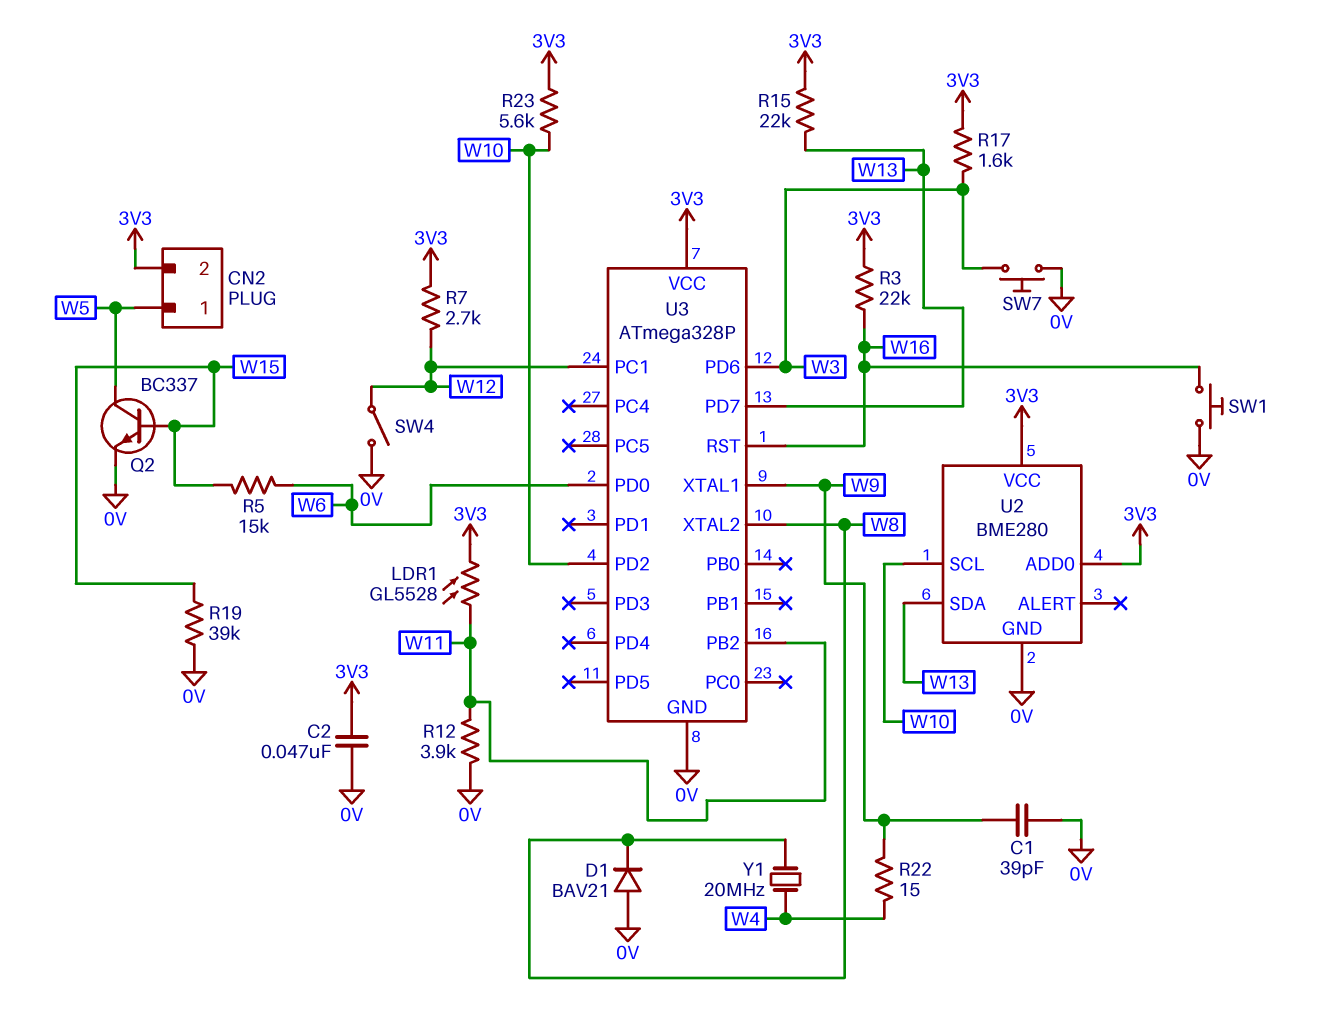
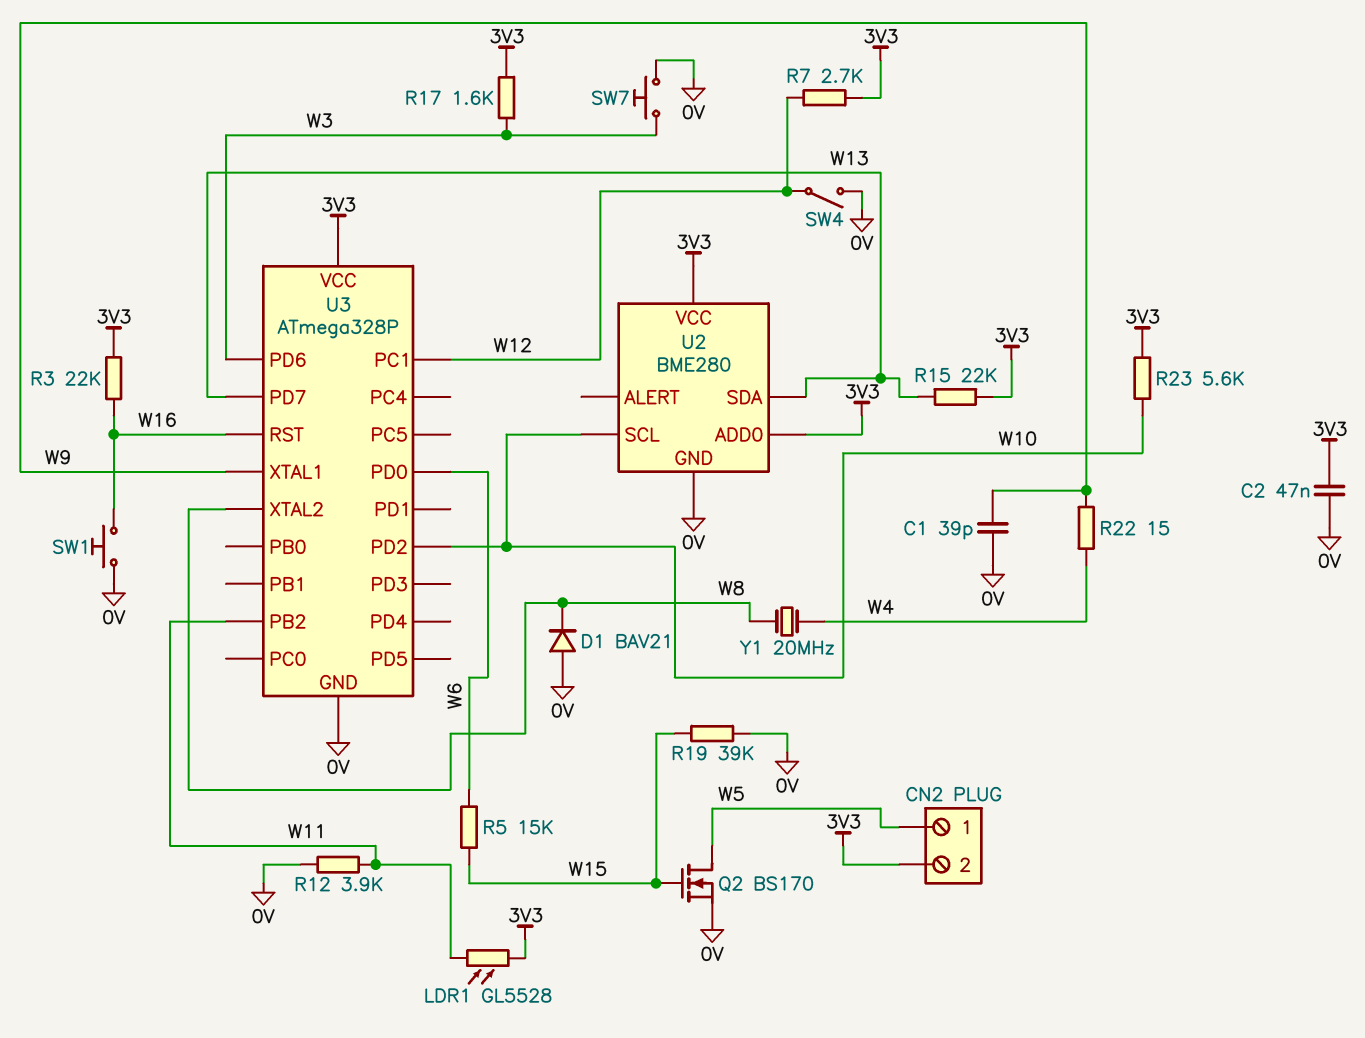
Q2: NPN BC337 (B W15, C W5, E 0V) -> NMOS BS170 (G W15, D W5, S 0V)

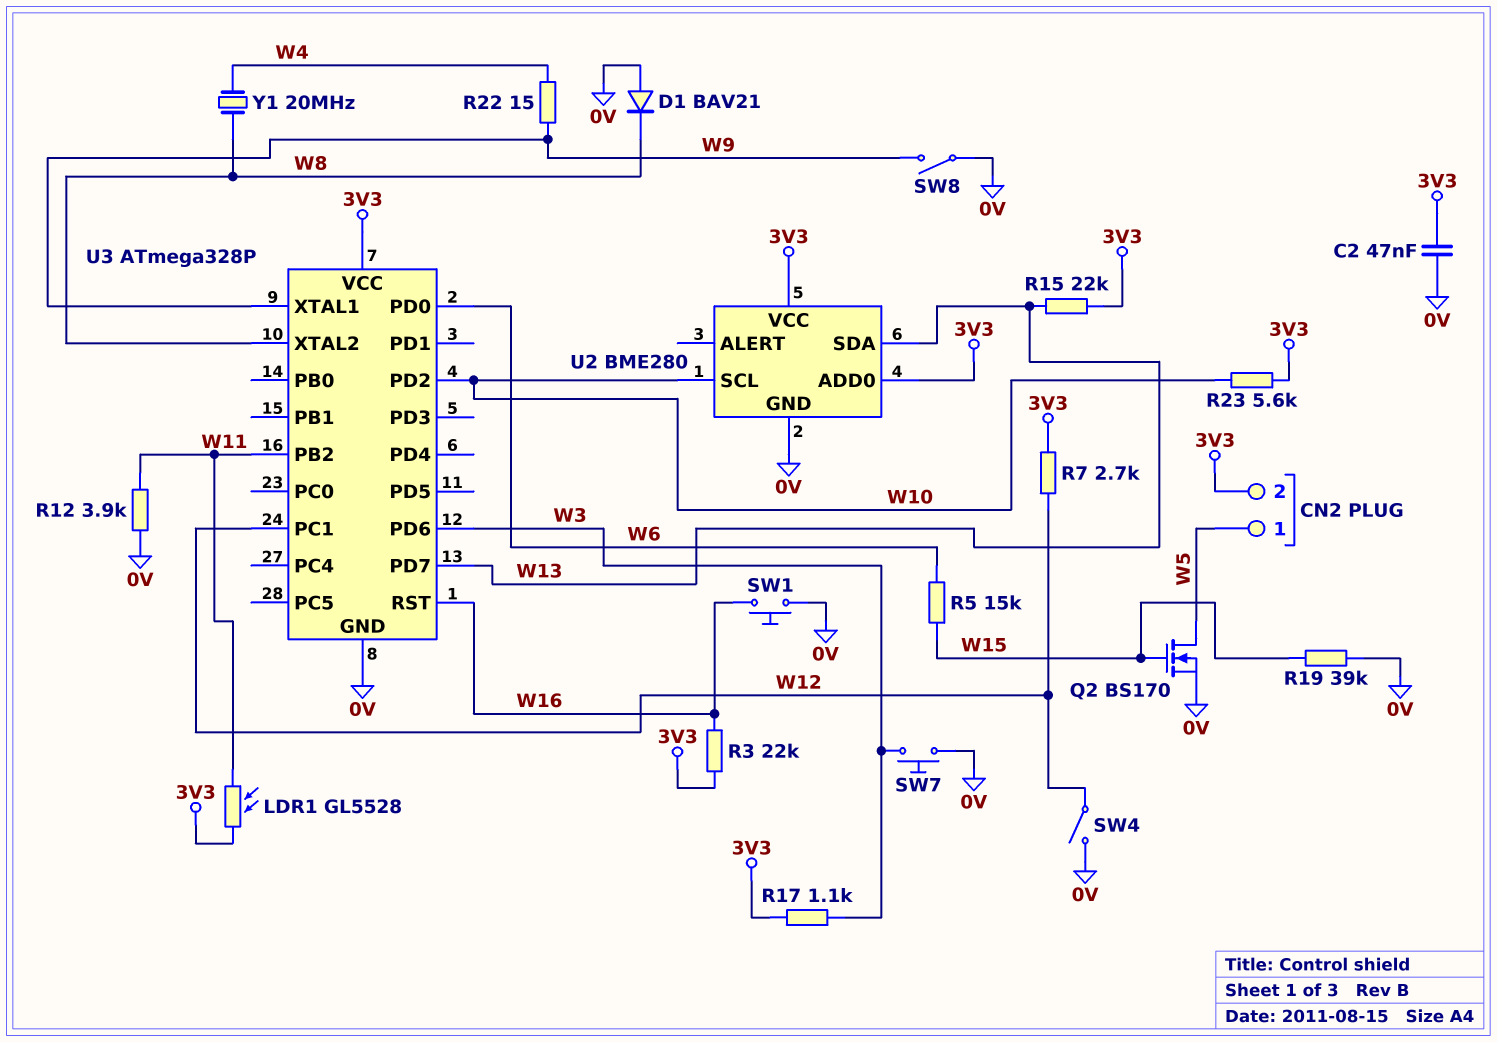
C1: 39pF (0V, W9) -> none
R17: 1.6k (3V3, W3) -> 1.1k (3V3, W3)
SW8: none -> switch (0V, W9)

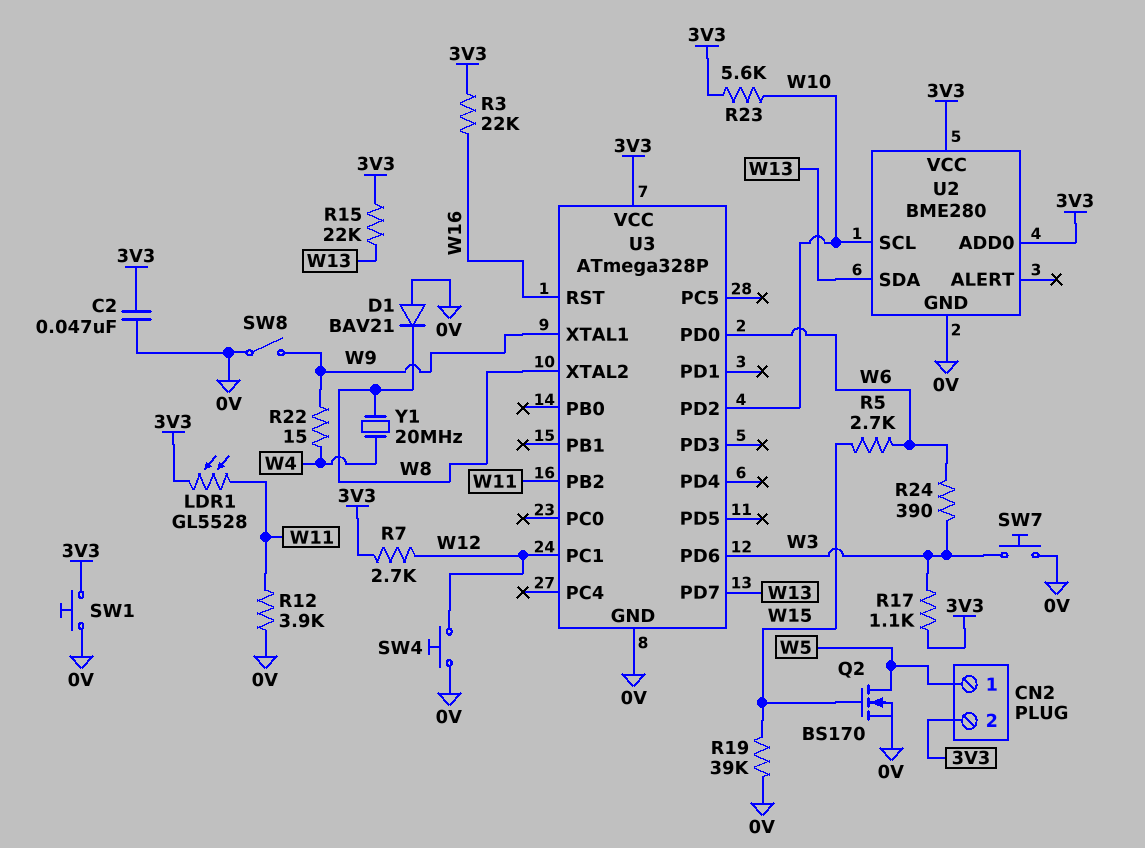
R5: 15k (W6, W15) -> 2.7k (W6, W15)
R24: none -> 390 (W3, W6)
SW1: button (0V, W16) -> button (0V, 3V3)
SW4: switch (0V, W12) -> button (0V, W12)

